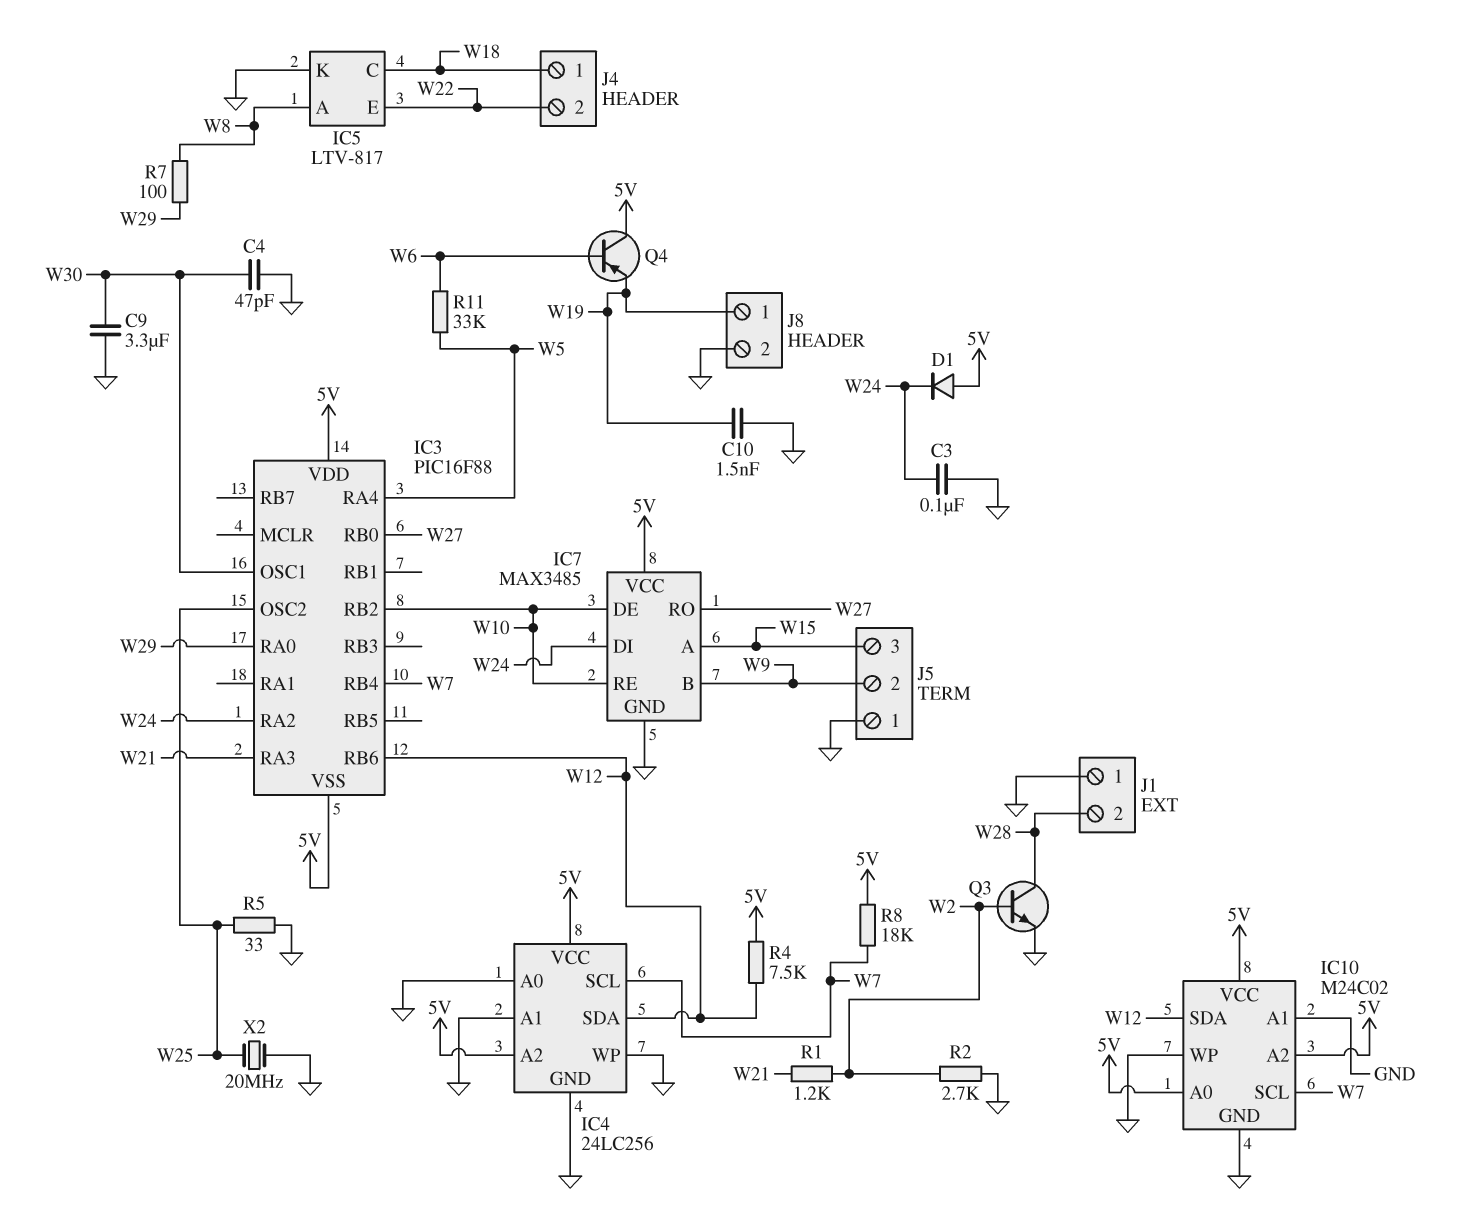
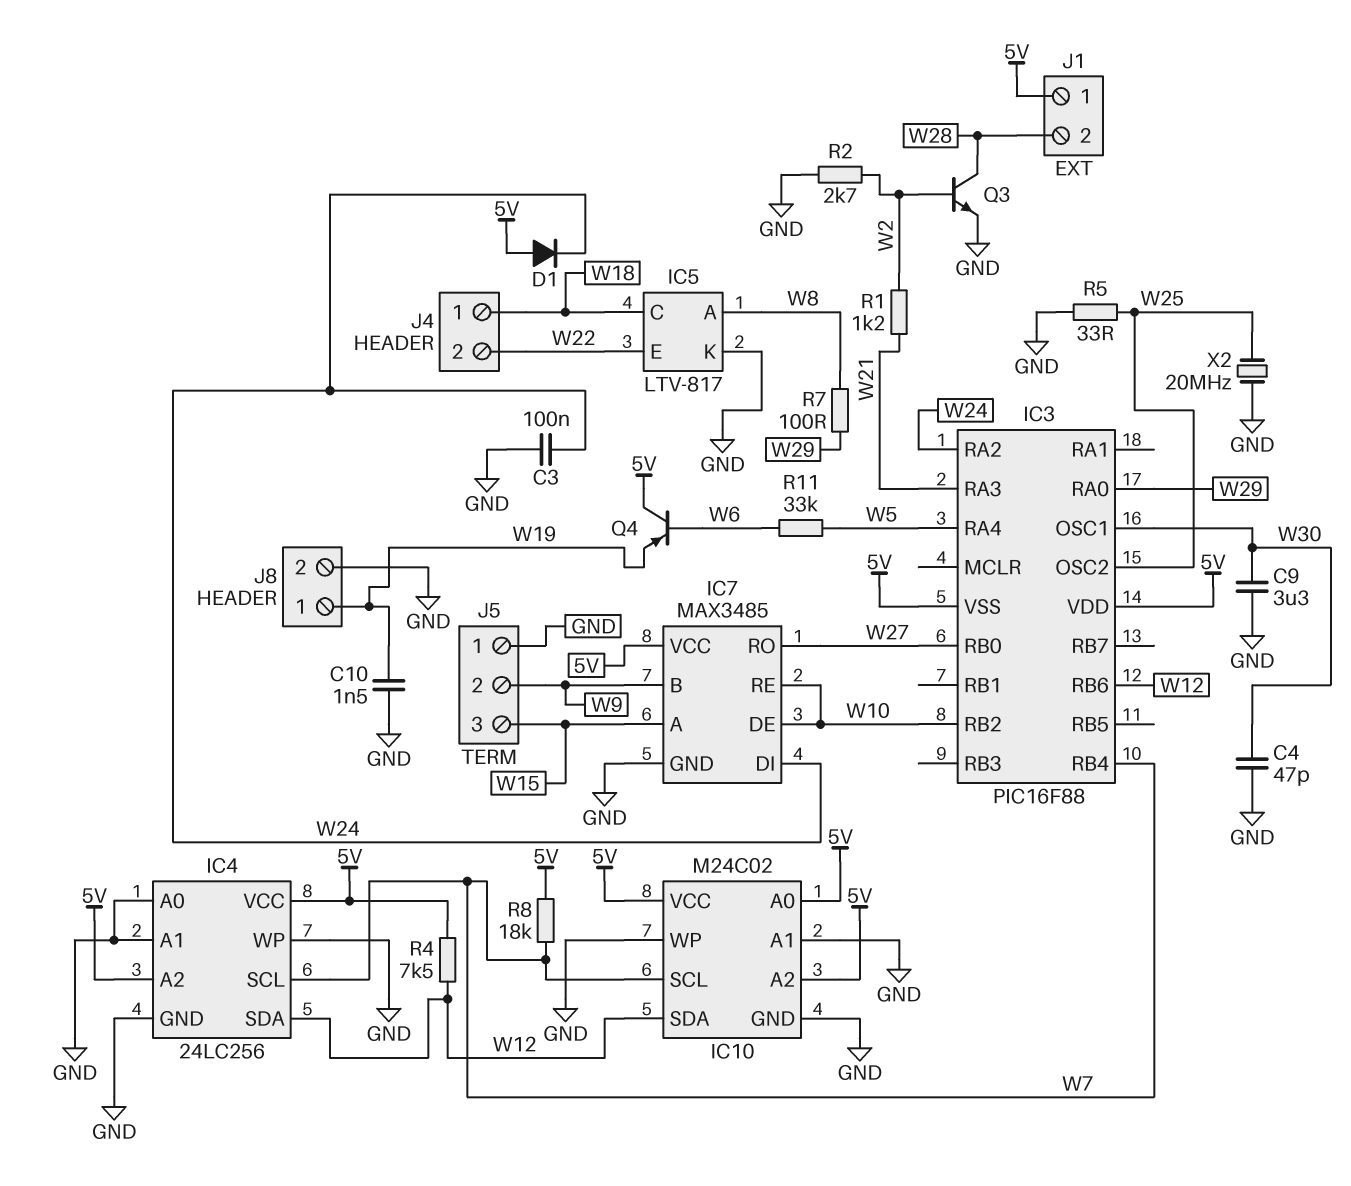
J1 pin 1: GND -> 5V

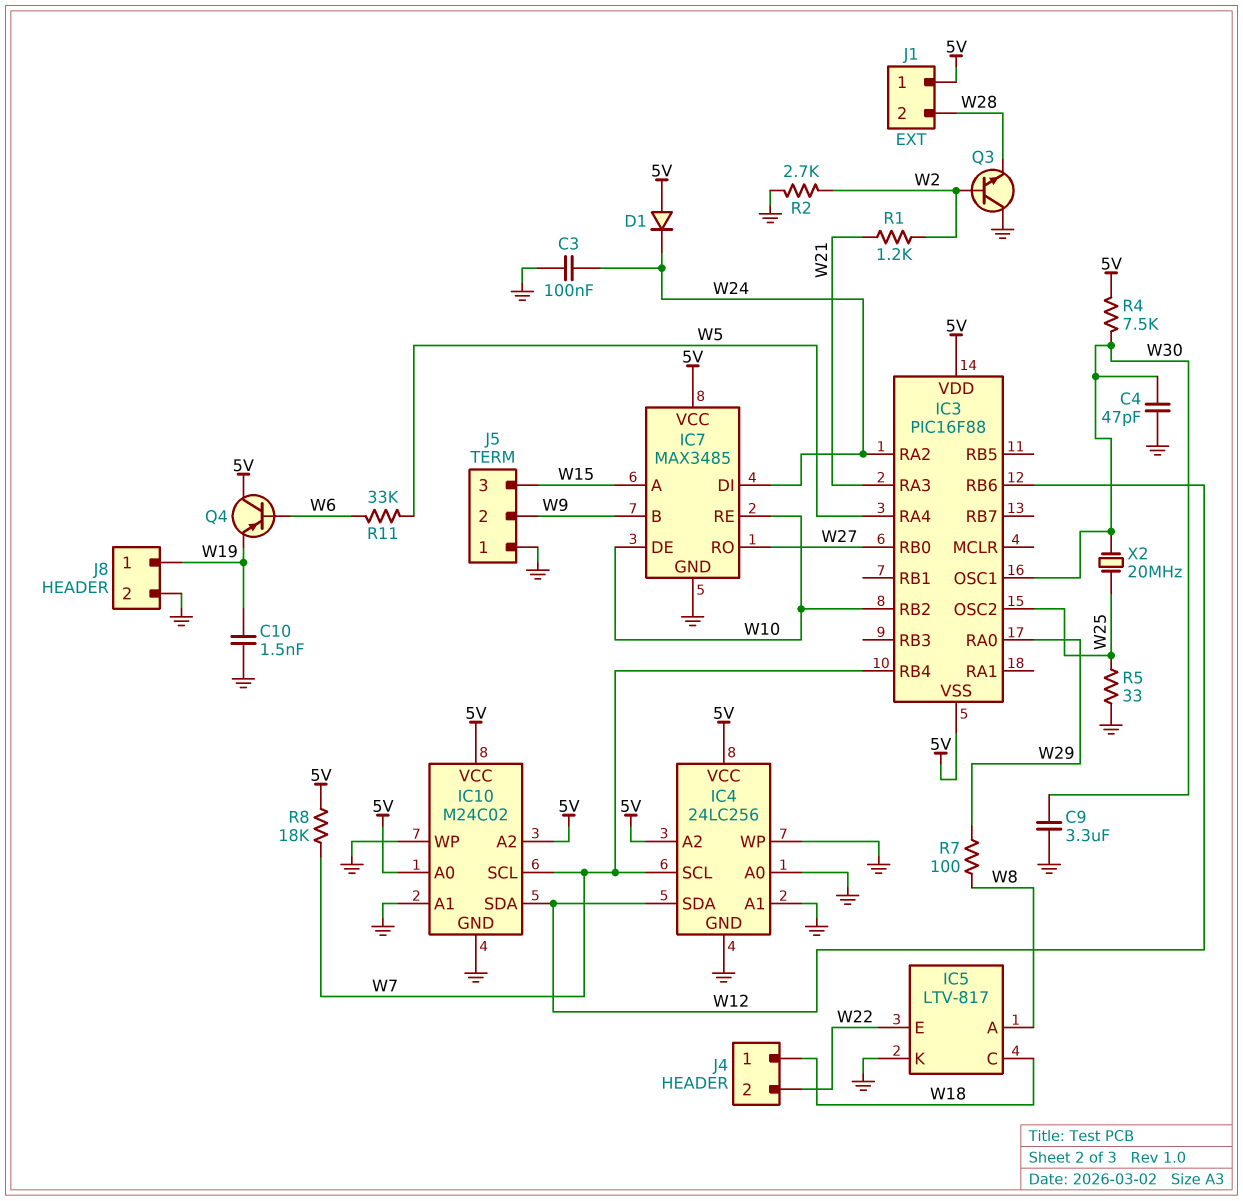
Q3: NPN (B W2, C W28, E GND) -> NPN (B W2, C GND, E W28)
R4: 7.5k (5V, W12) -> 7.5k (5V, W30)
X2: 20MHz (GND, W25) -> 20MHz (W25, W30)

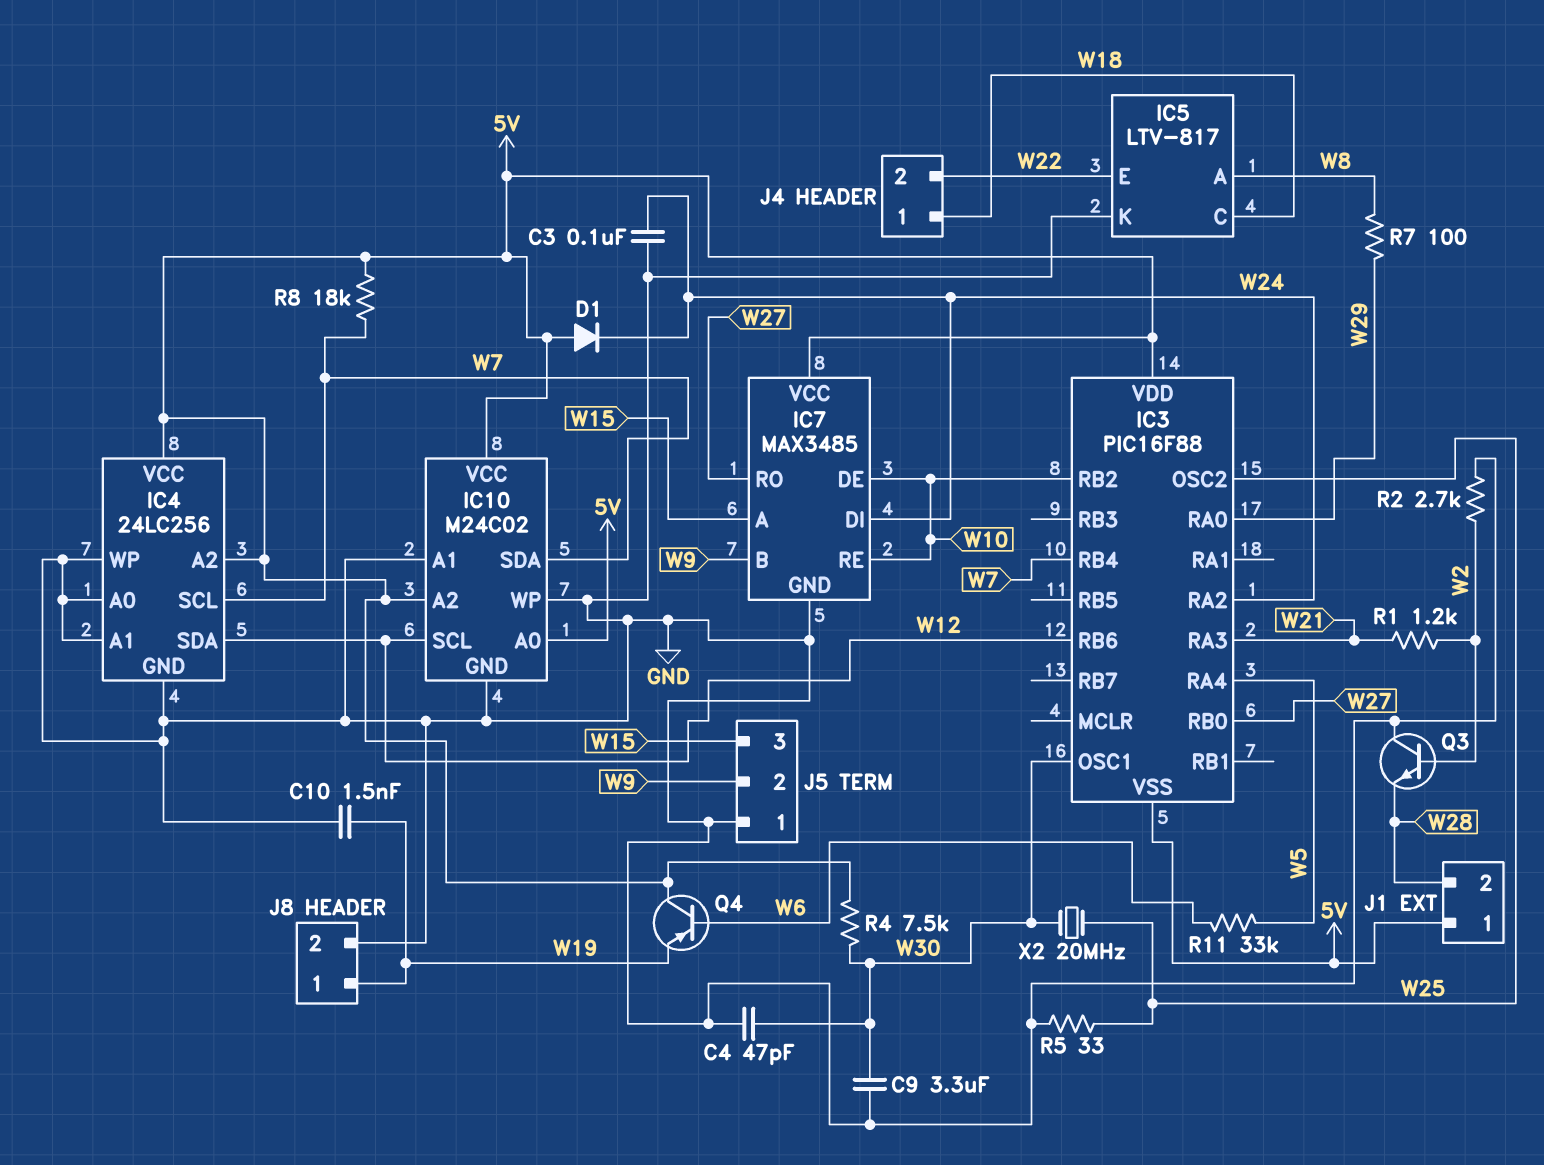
IC10 pin SCL: W7 -> W12
IC10 pin SDA: W12 -> W7

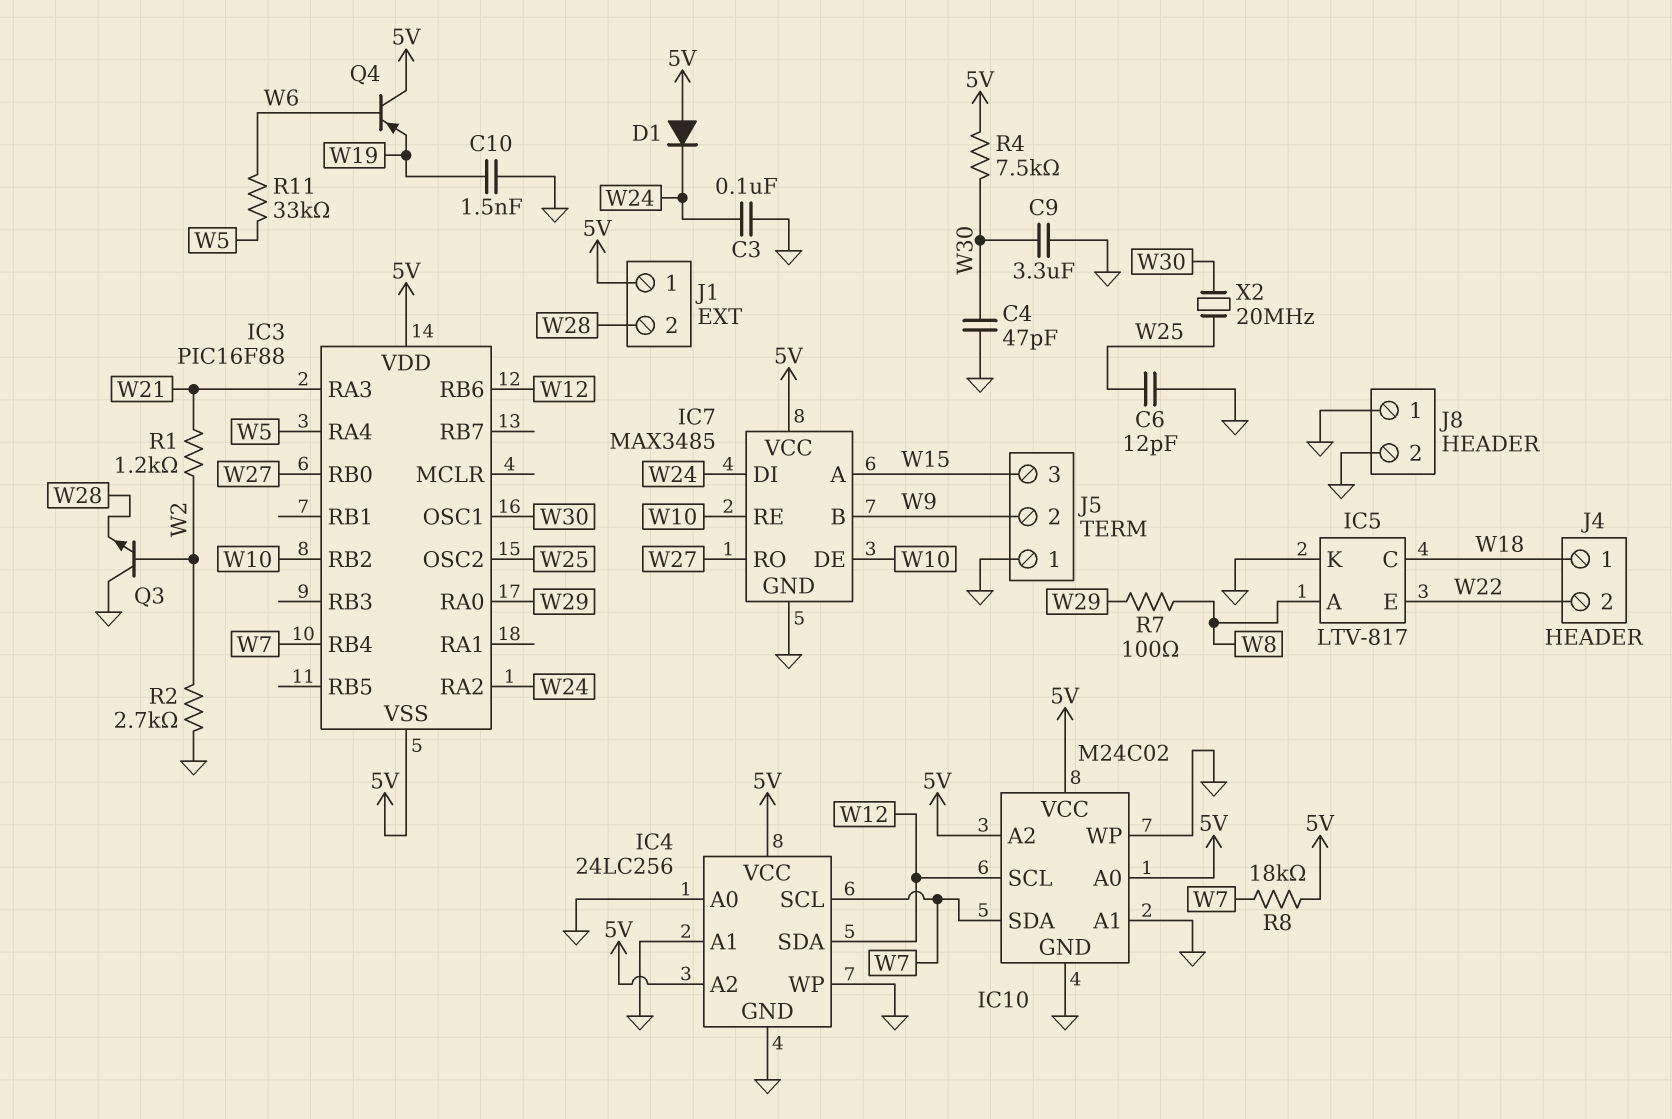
C6: none -> 12pF (GND, W25)
J8 pin 1: W19 -> GND
R5: 33 (GND, W25) -> none

